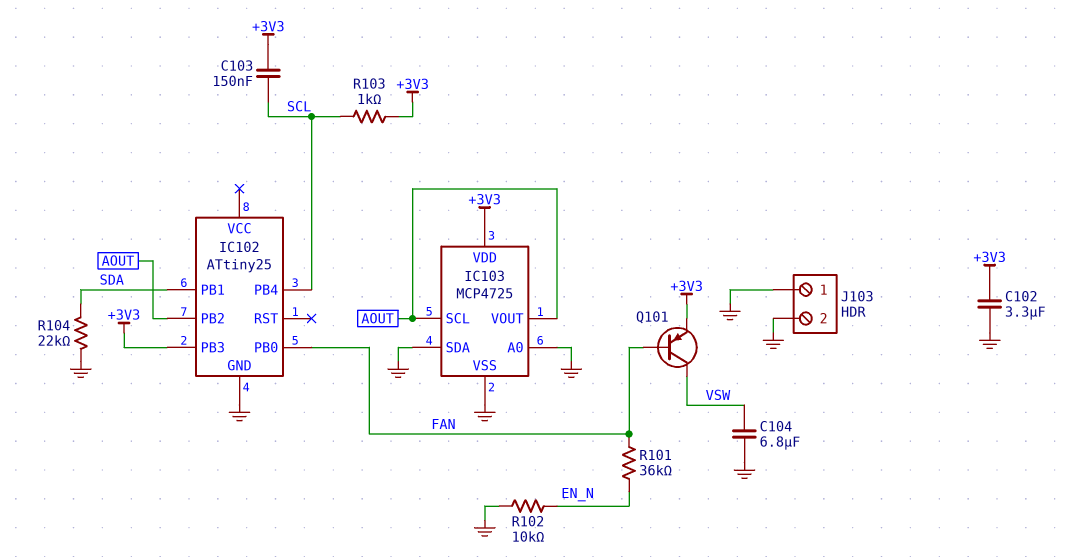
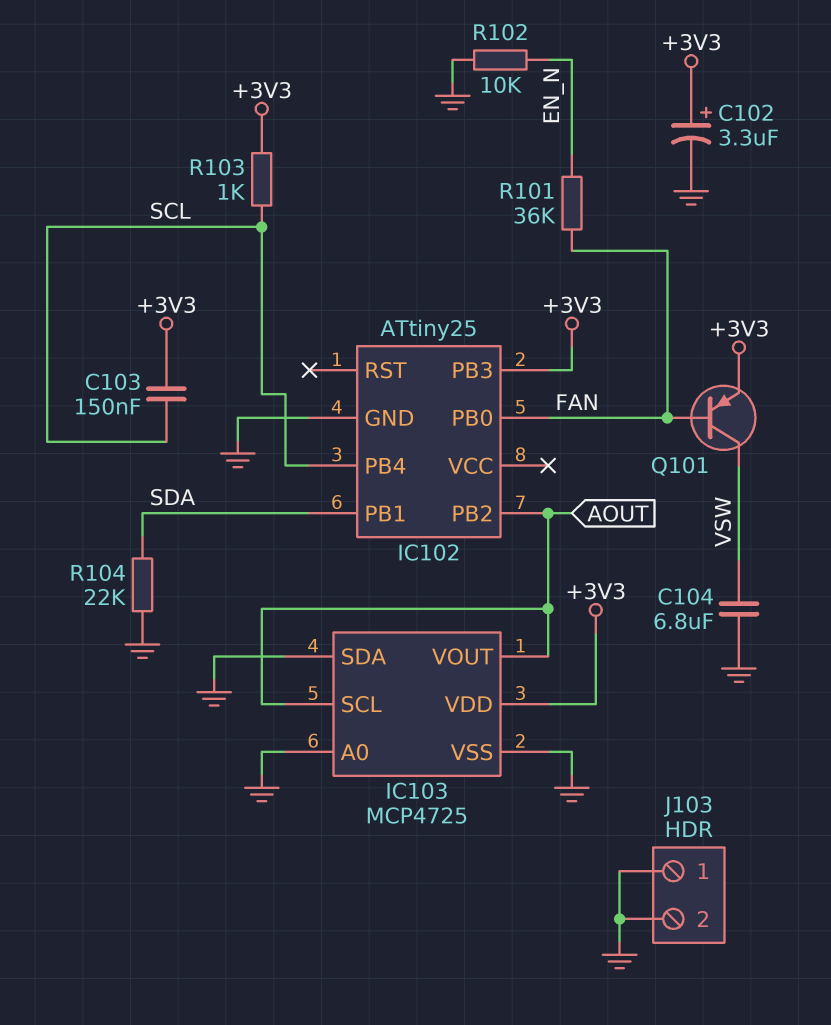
C102: 3.3uF (+3V3, GND) -> 3.3uF (plus +3V3, minus GND)

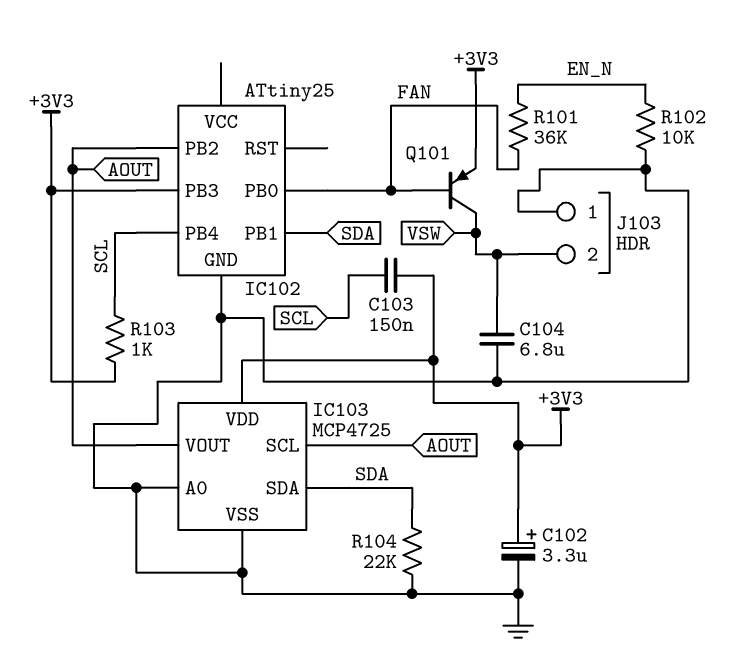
IC103 pin SDA: GND -> SDA
J103 pin 2: GND -> VSW

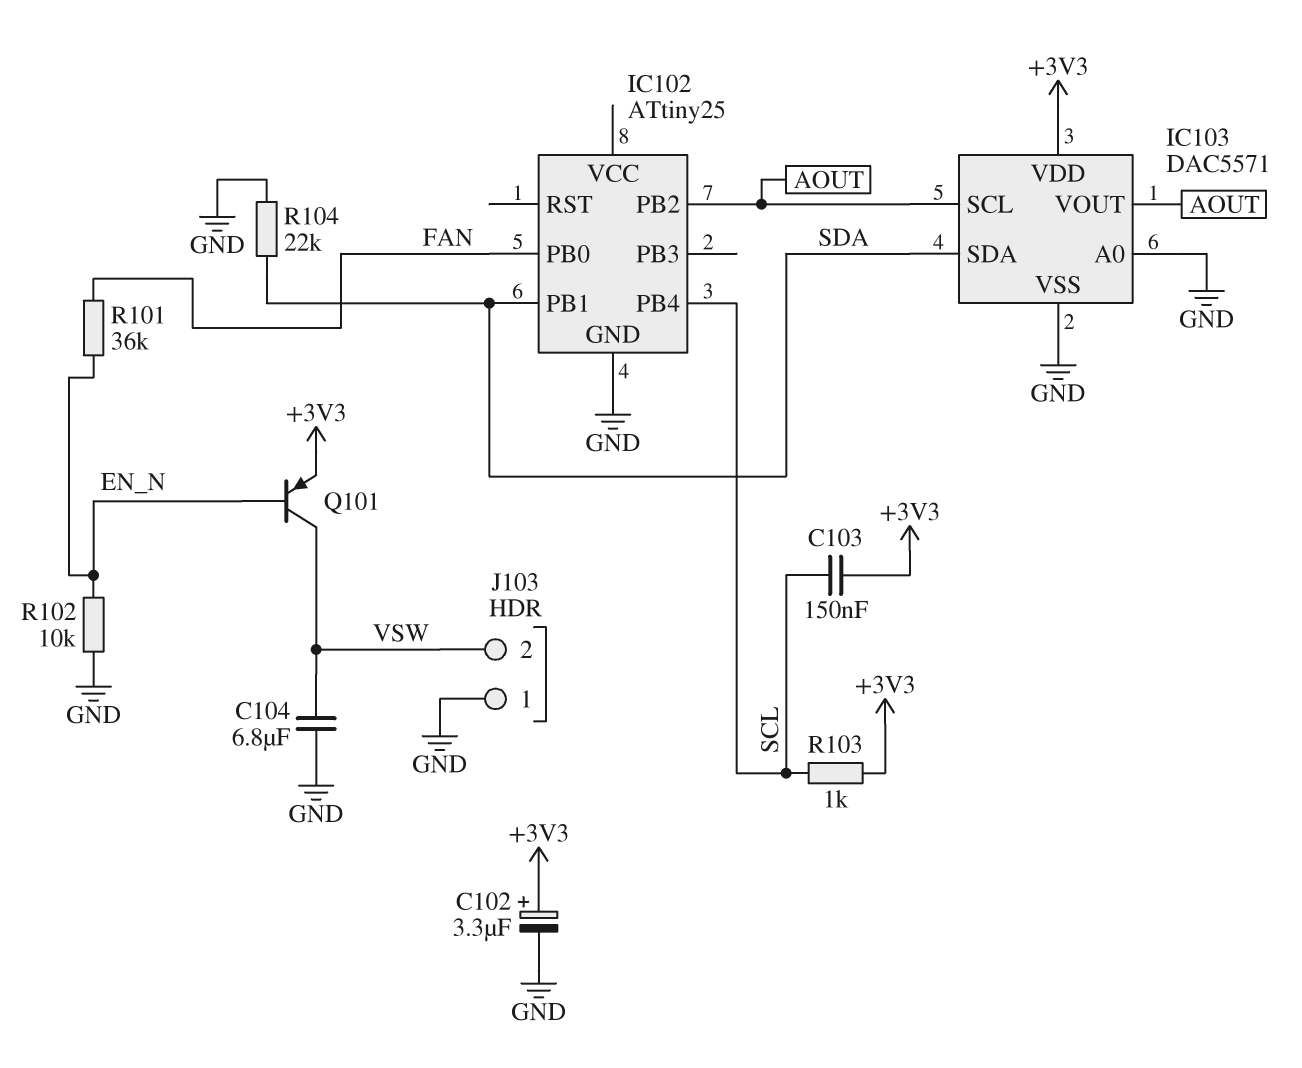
IC102 pin PB3: +3V3 -> none
IC103: MCP4725 -> DAC5571
Q101: PNP (B FAN, C VSW, E +3V3) -> PNP (B EN_N, C VSW, E +3V3)

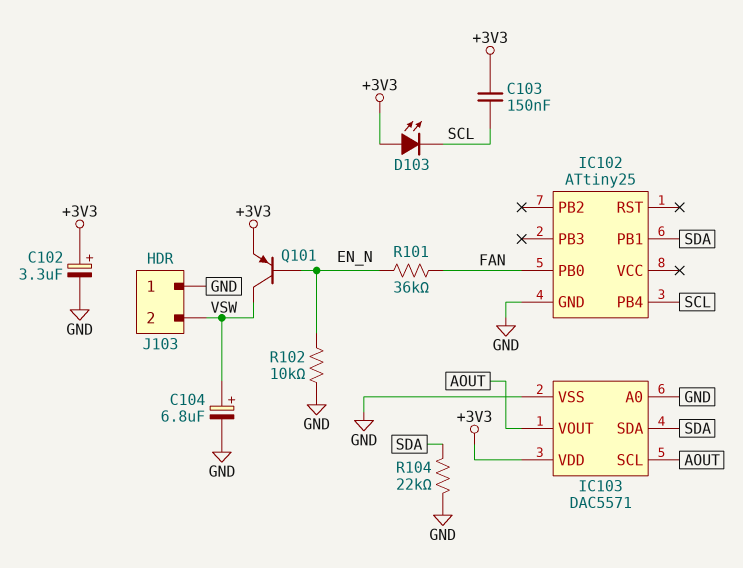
C104: 6.8uF (GND, VSW) -> 6.8uF (plus VSW, minus GND)
D103: none -> LED (A +3V3, K SCL)
IC102 pin PB2: AOUT -> none
R103: 1k (+3V3, SCL) -> none

